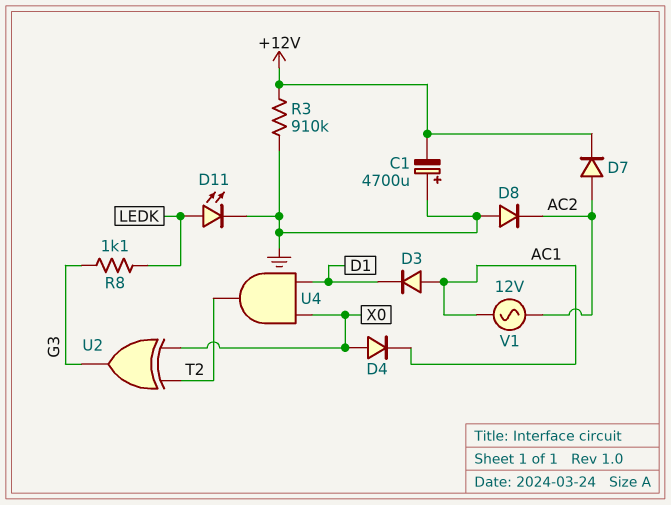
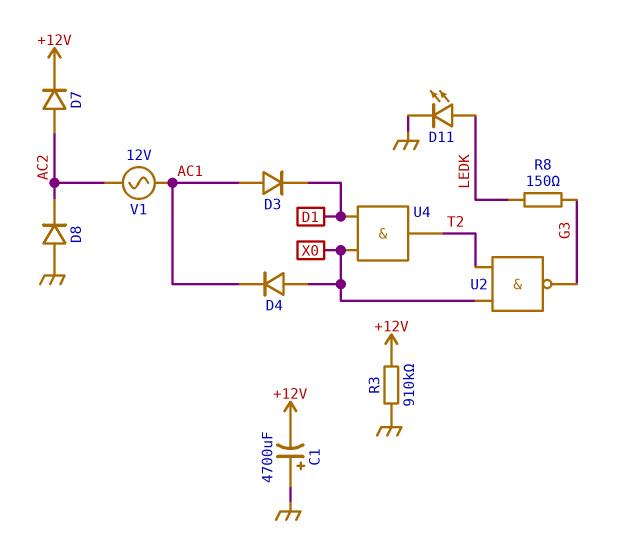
R8: 1.1k (G3, LEDK) -> 150 (G3, LEDK)
U2: XOR (in T2, in X0, out G3) -> NAND (in T2, in X0, out G3)

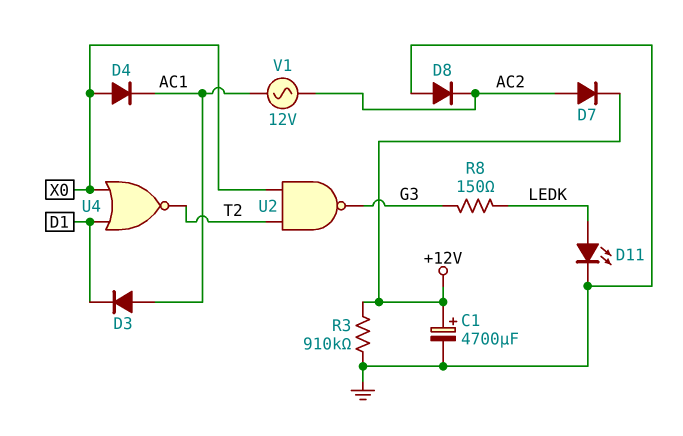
C1: 4700uF (plus GND, minus +12V) -> 4700uF (plus +12V, minus GND)
U4: AND (in D1, in X0, out T2) -> NOR (in D1, in X0, out T2)

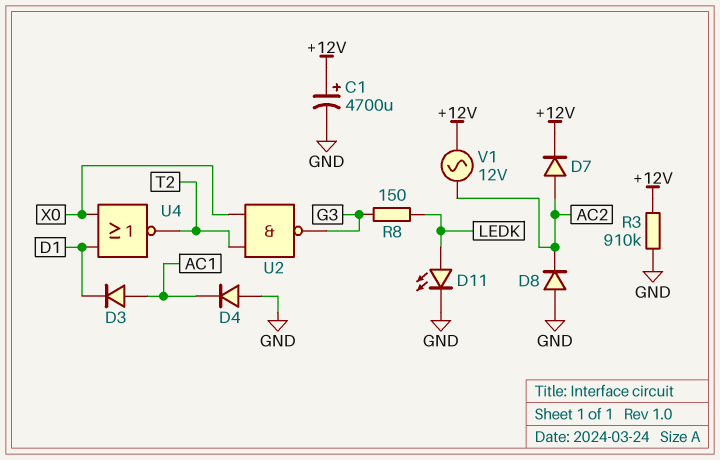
D4: diode (A X0, K AC1) -> diode (A GND, K AC1)
V1: AC 12V (AC1, AC2) -> AC 12V (+12V, AC2)

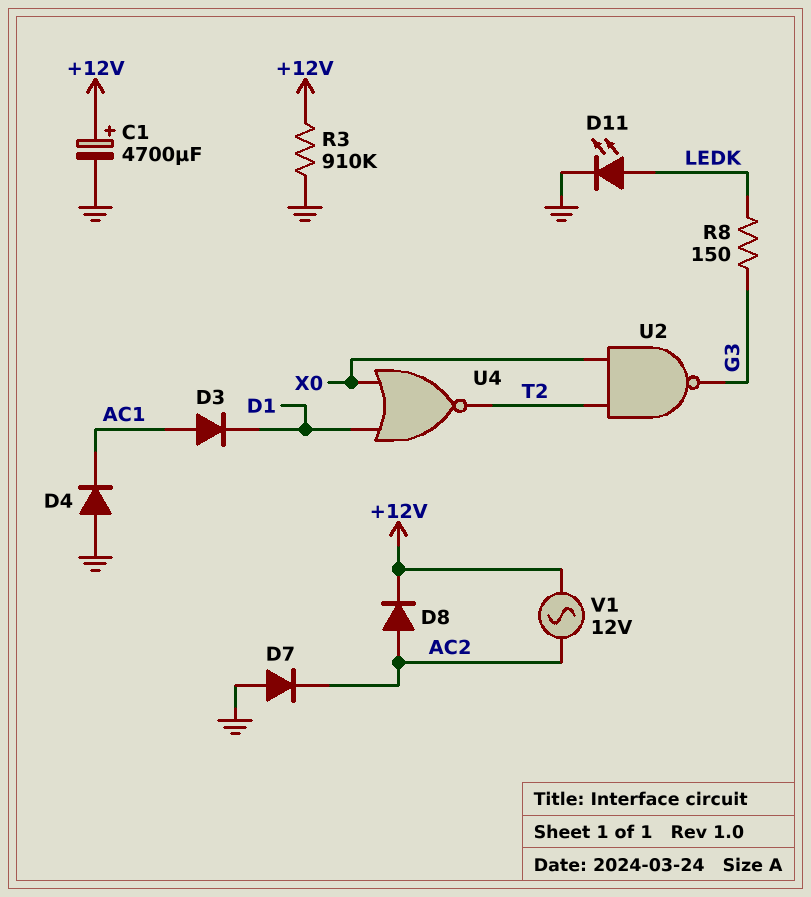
D7: diode (A AC2, K +12V) -> diode (A GND, K AC2)
D8: diode (A GND, K AC2) -> diode (A AC2, K +12V)

